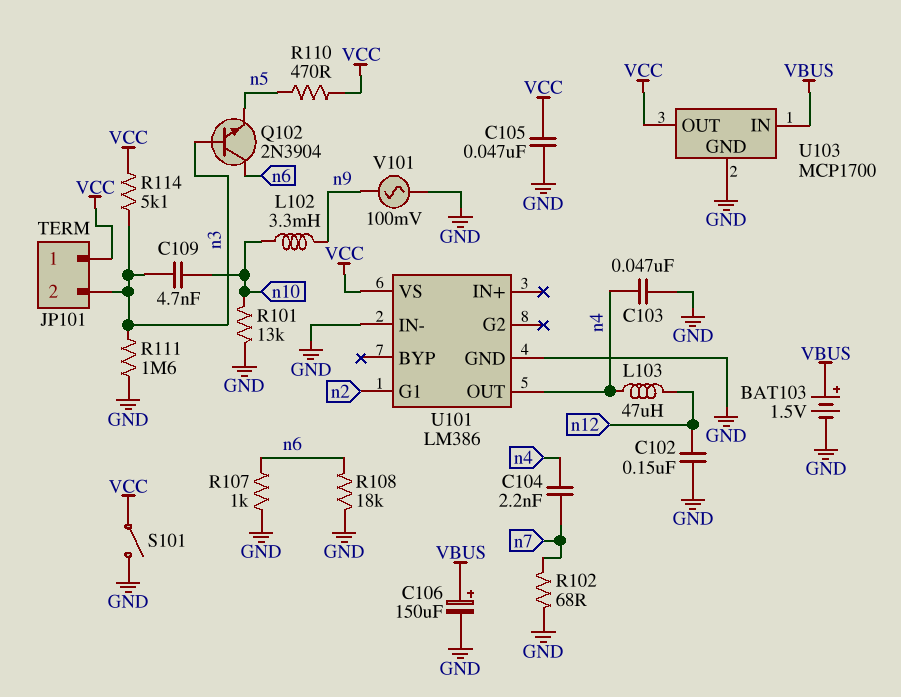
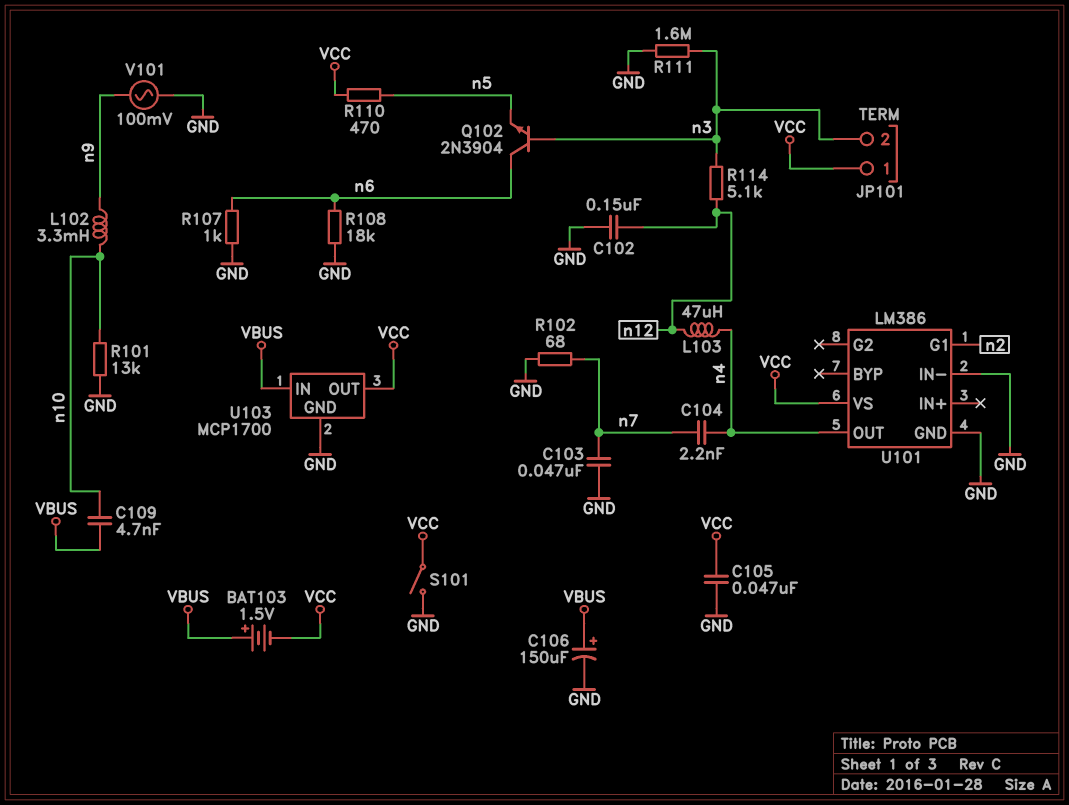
BAT103: 1.5V (plus VBUS, minus GND) -> 1.5V (plus VBUS, minus VCC)
C103: 47nF (GND, n4) -> 47nF (GND, n7)
C109: 4.7nF (n3, n10) -> 4.7nF (VBUS, n10)
R114: 5.1k (VCC, n3) -> 5.1k (n3, n12)

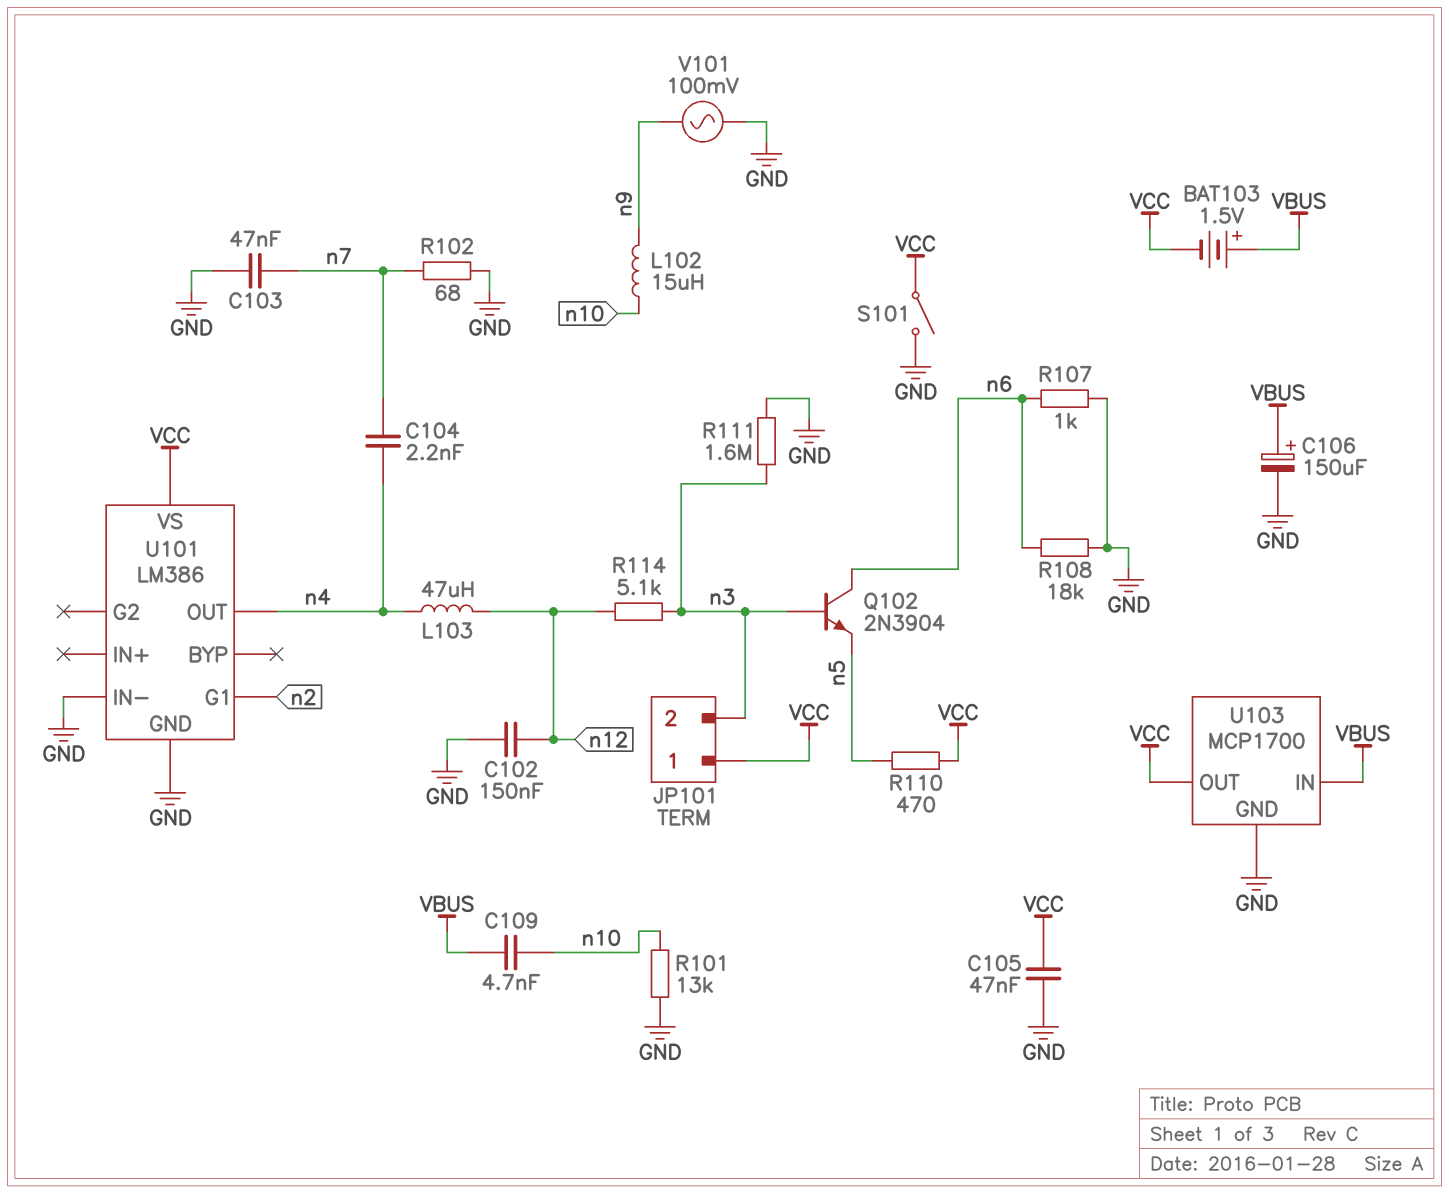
L102: 3.3mH (n9, n10) -> 15uH (n9, n10)

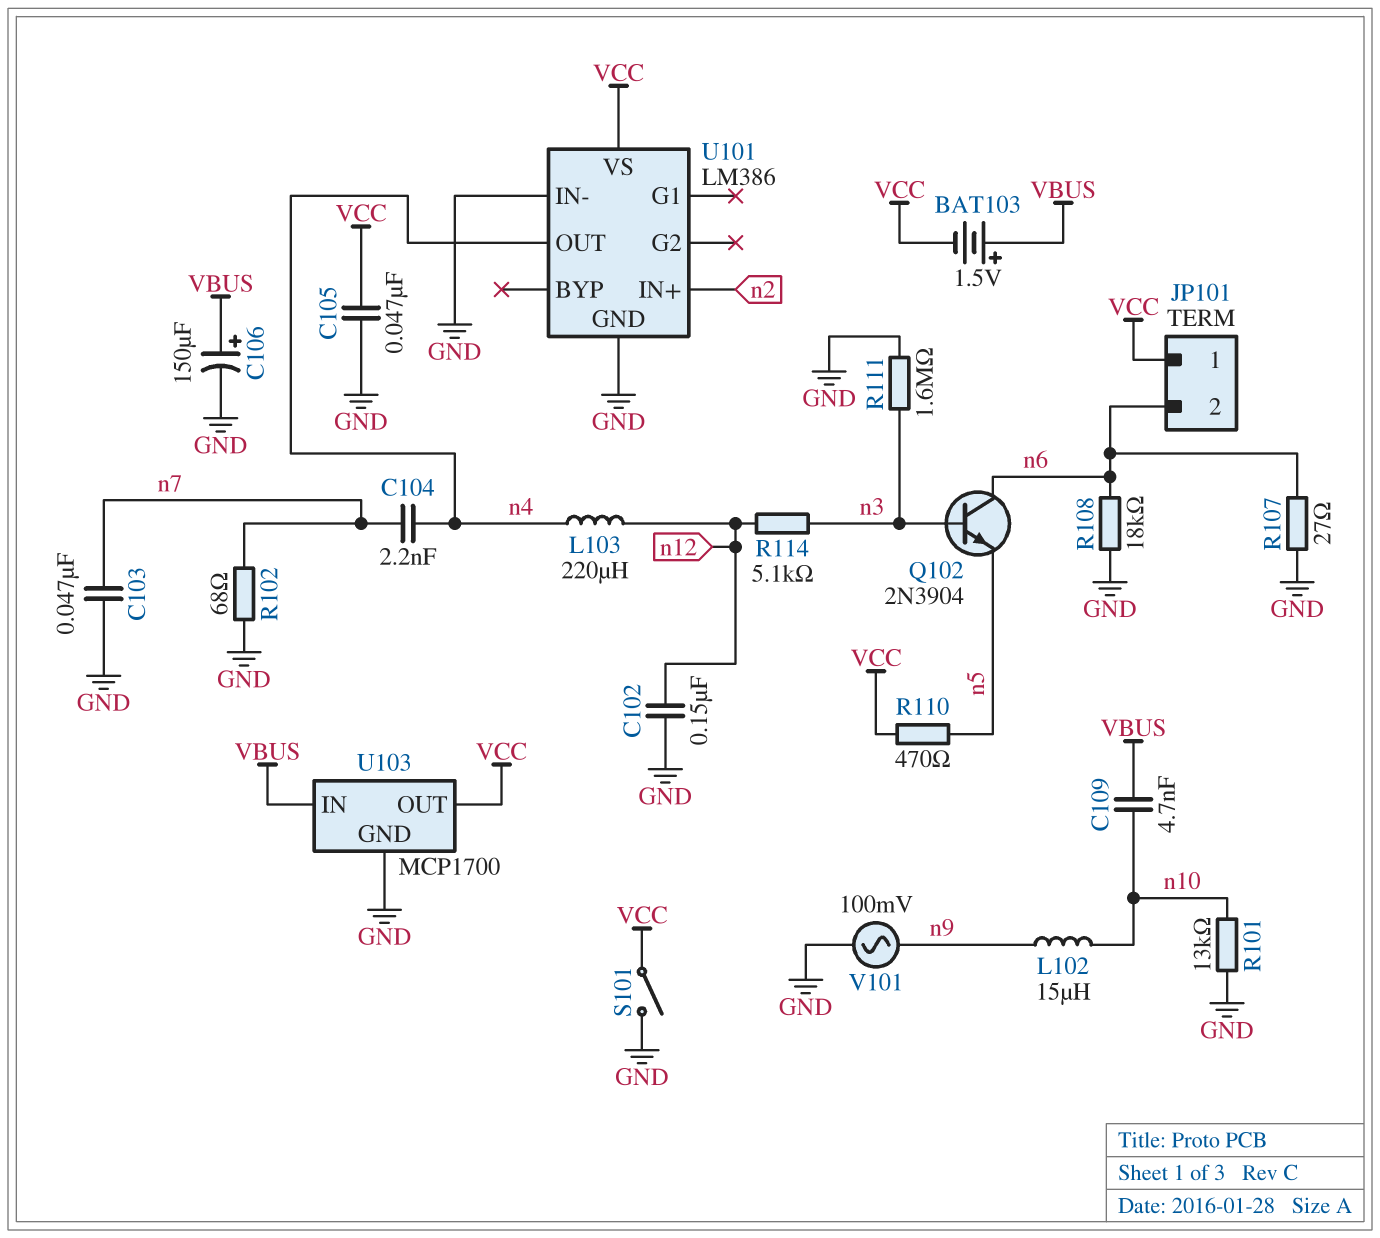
JP101 pin 2: n3 -> n6
L103: 47uH (n4, n12) -> 220uH (n4, n12)
R107: 1k (GND, n6) -> 27 (GND, n6)
U101 pin G1: n2 -> none
U101 pin IN+: none -> n2

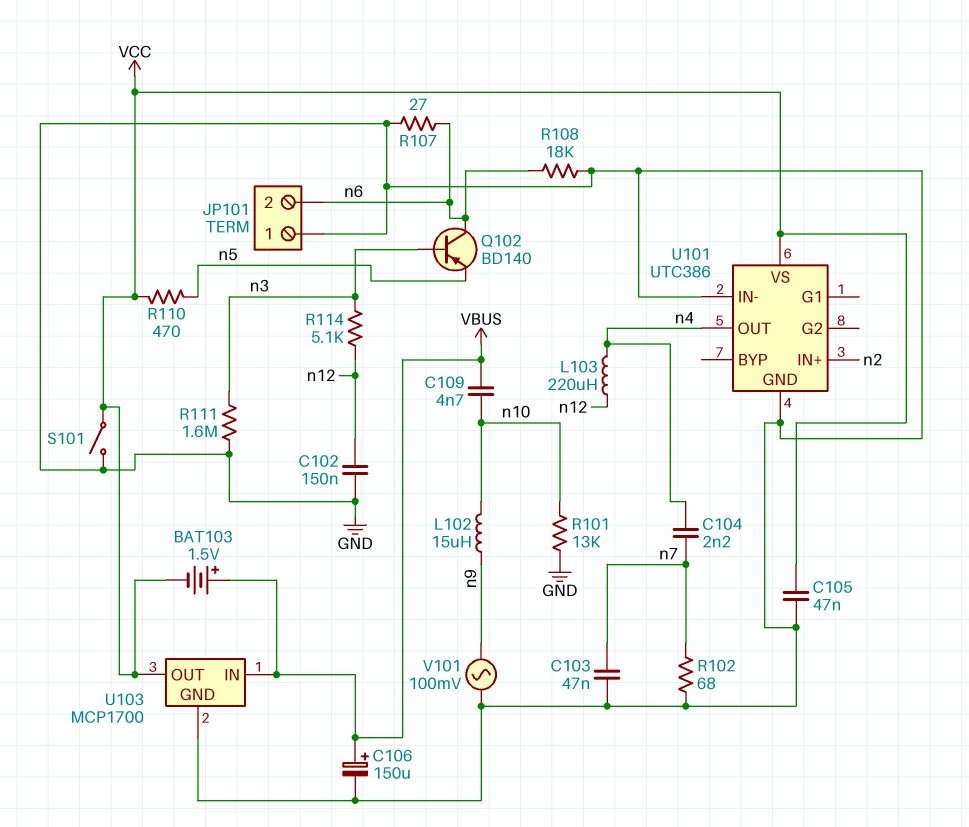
JP101 pin 1: VCC -> GND
Q102: NPN 2N3904 (B n3, C n6, E n5) -> PNP BD140 (B n3, C n6, E n5)
U101: LM386 -> UTC386

